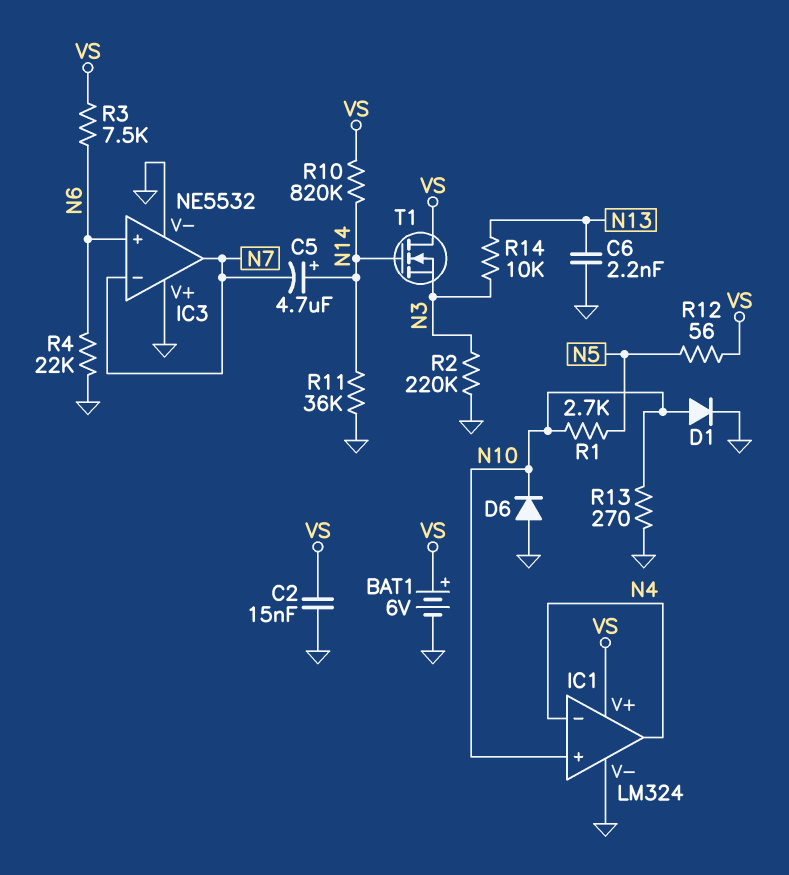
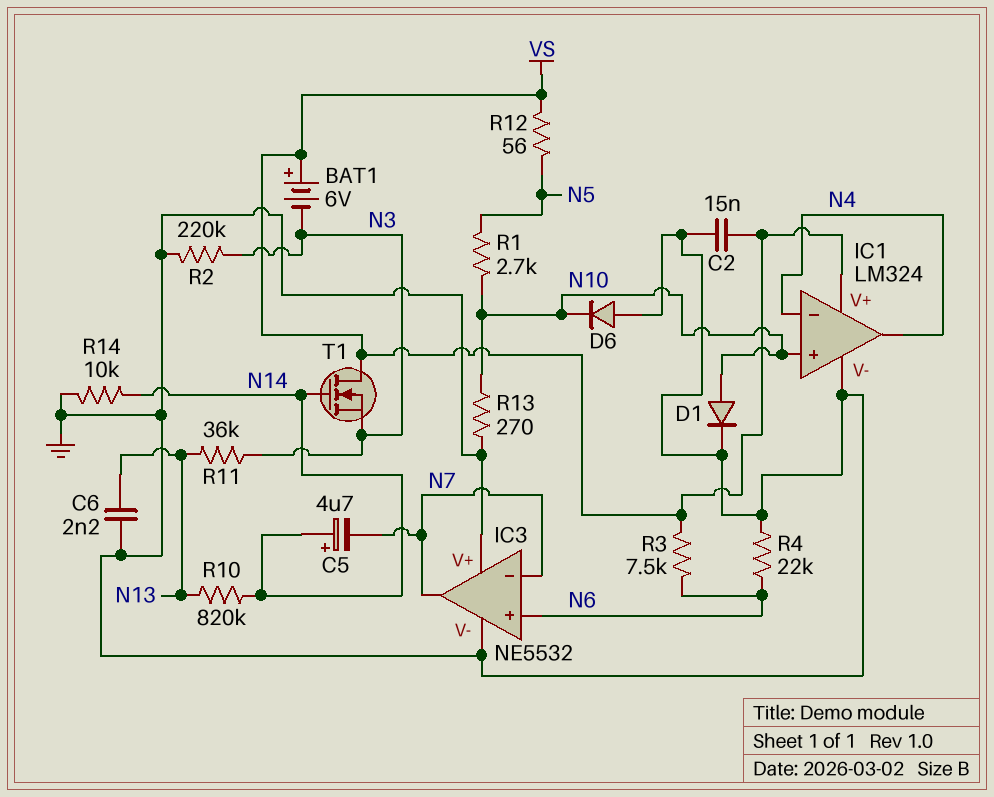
BAT1: 6V (plus VS, minus GND) -> 6V (plus VS, minus N3)
R10: 820k (N14, VS) -> 820k (N13, N14)
R11: 36k (GND, N14) -> 36k (N3, N13)
R14: 10k (N3, N13) -> 10k (GND, N14)

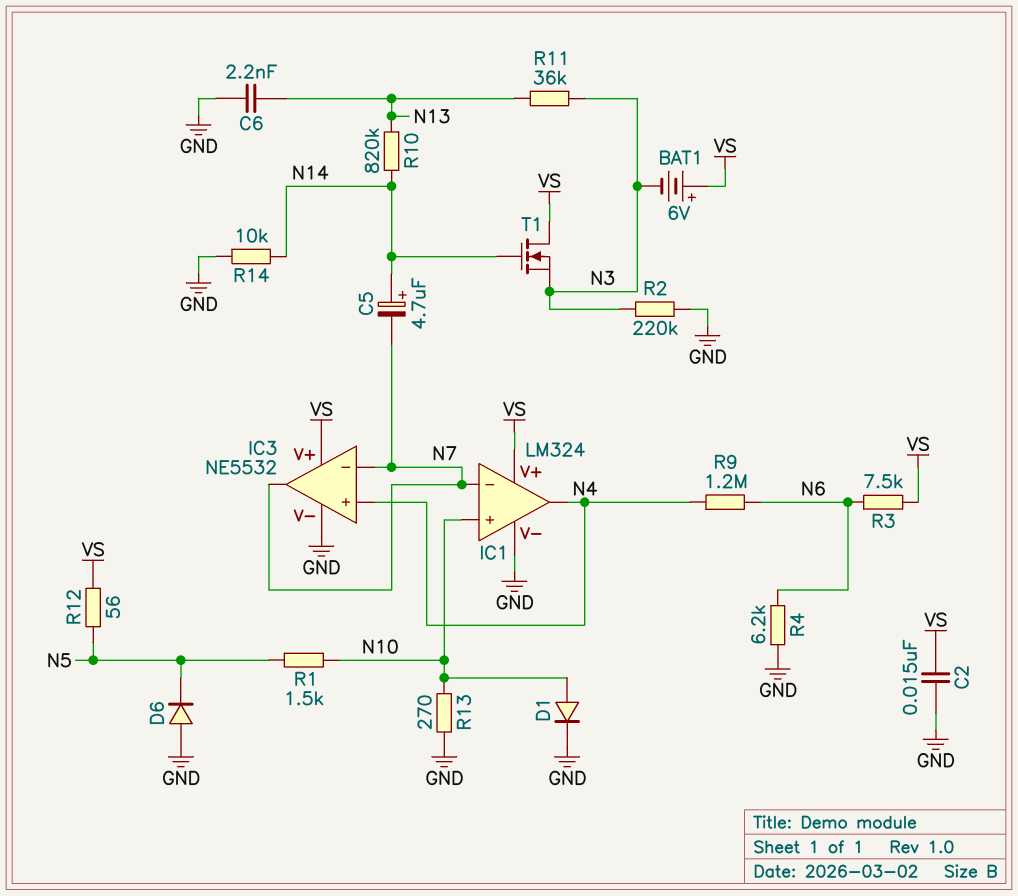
D6: diode (A GND, K N10) -> diode (A GND, K N5)
IC1 pin in-: N4 -> N7
IC3 pin V+: GND -> VS
IC3 pin in+: N6 -> N4
R1: 2.7k (N5, N10) -> 1.5k (N5, N10)
R4: 22k (GND, N6) -> 6.2k (GND, N6)
R9: none -> 1.2M (N4, N6)

